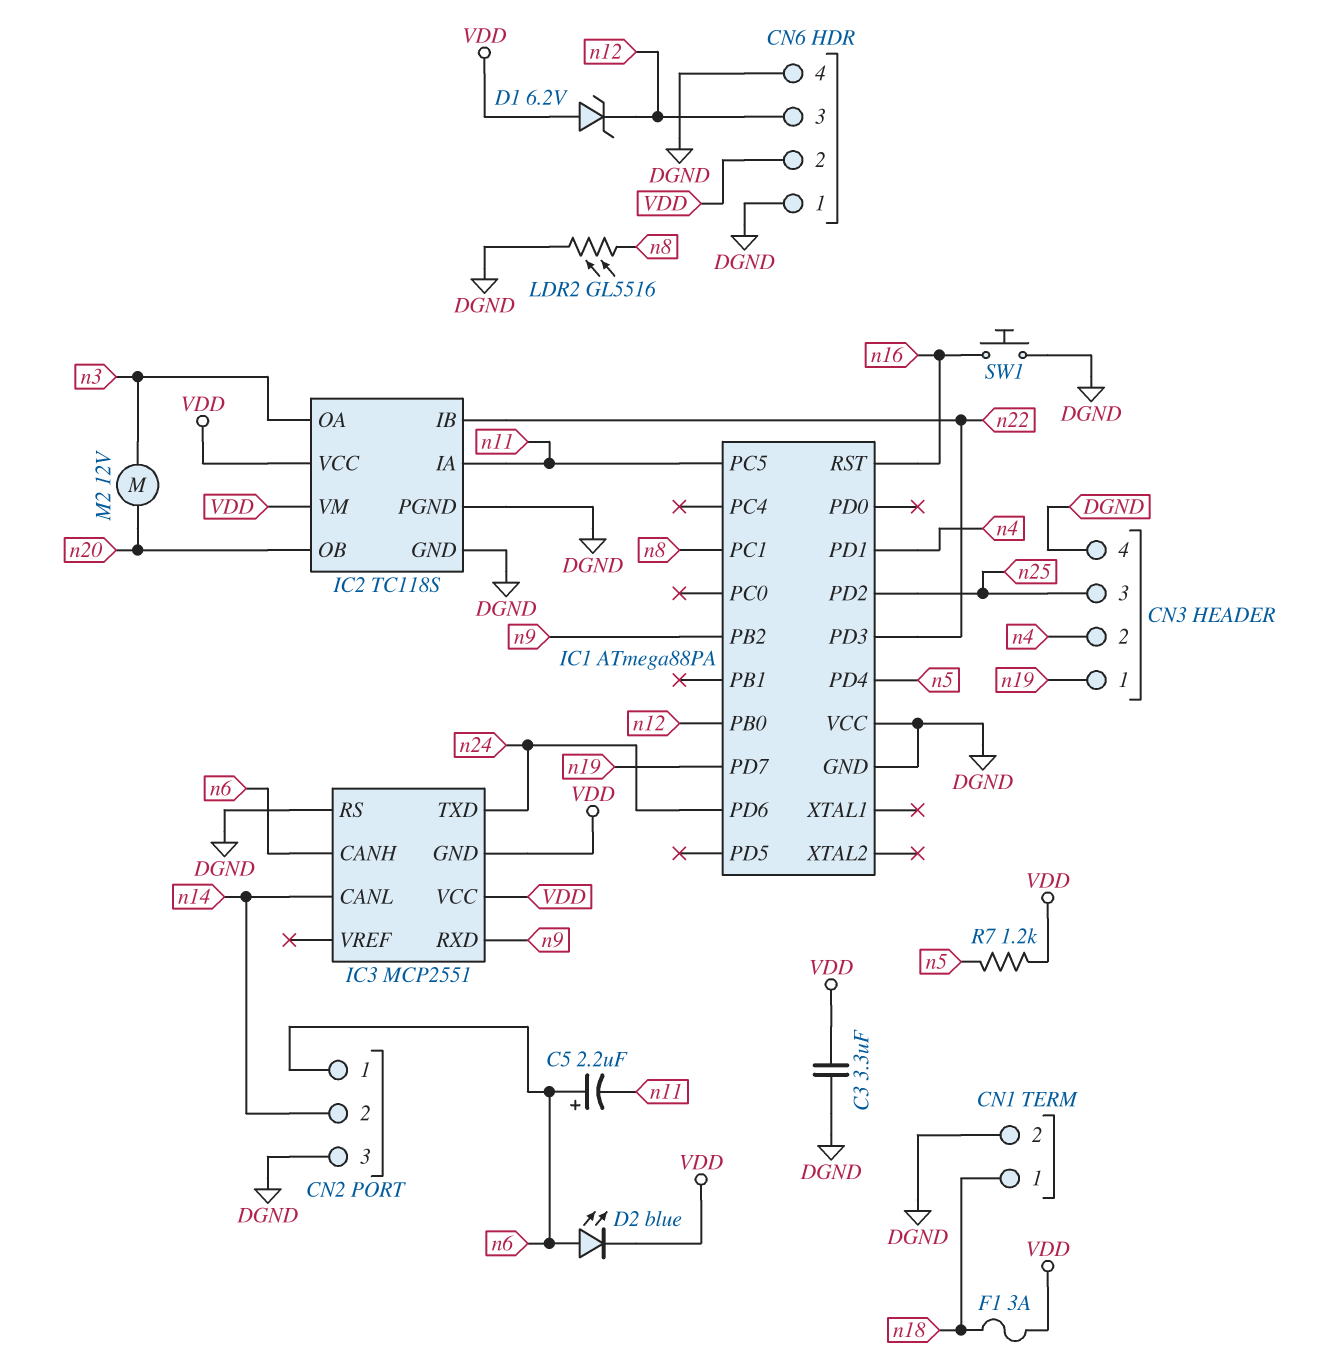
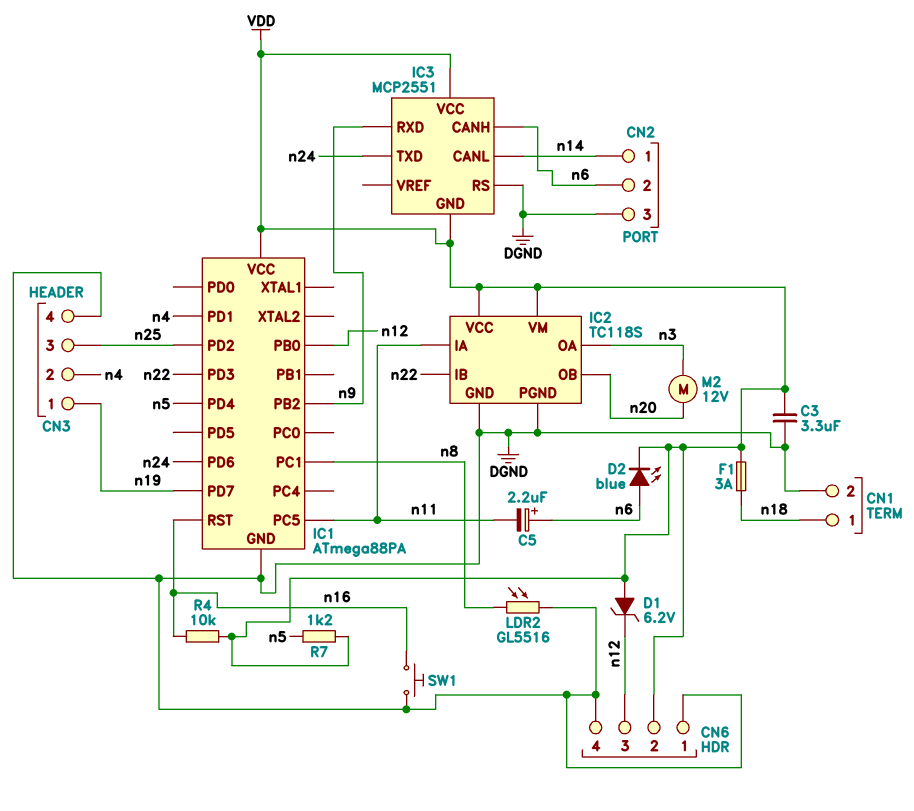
CN2 pin 1: n6 -> n14
CN2 pin 2: n14 -> n6
IC1 pin VCC: DGND -> VDD
R4: none -> 10k (VDD, n16)

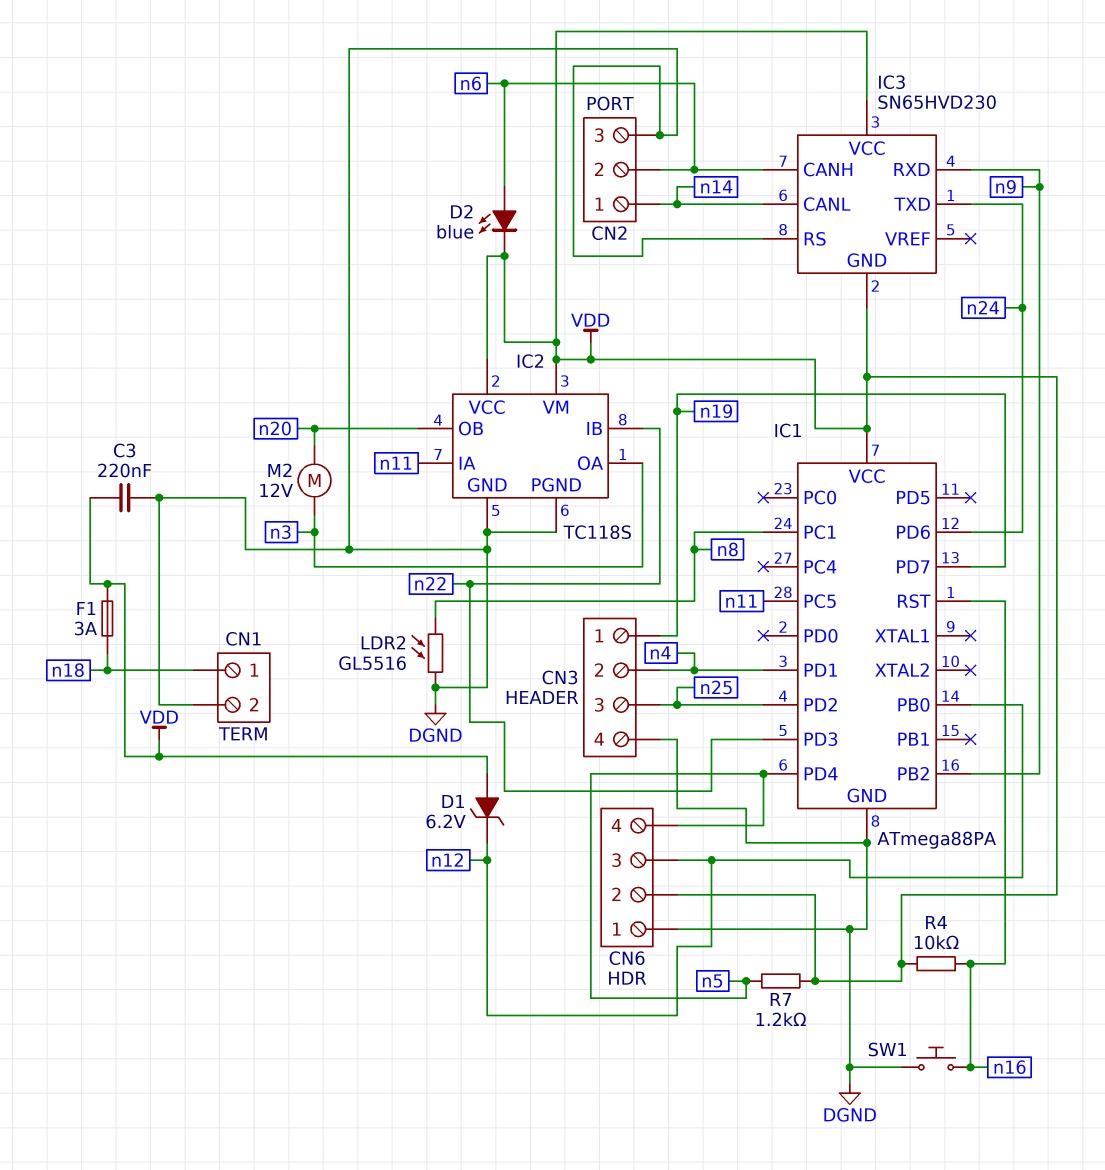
C3: 3.3uF (DGND, VDD) -> 220nF (DGND, VDD)
C5: 2.2uF (plus n6, minus n11) -> none
CN6 pin 4: DGND -> n5
IC3: MCP2551 -> SN65HVD230

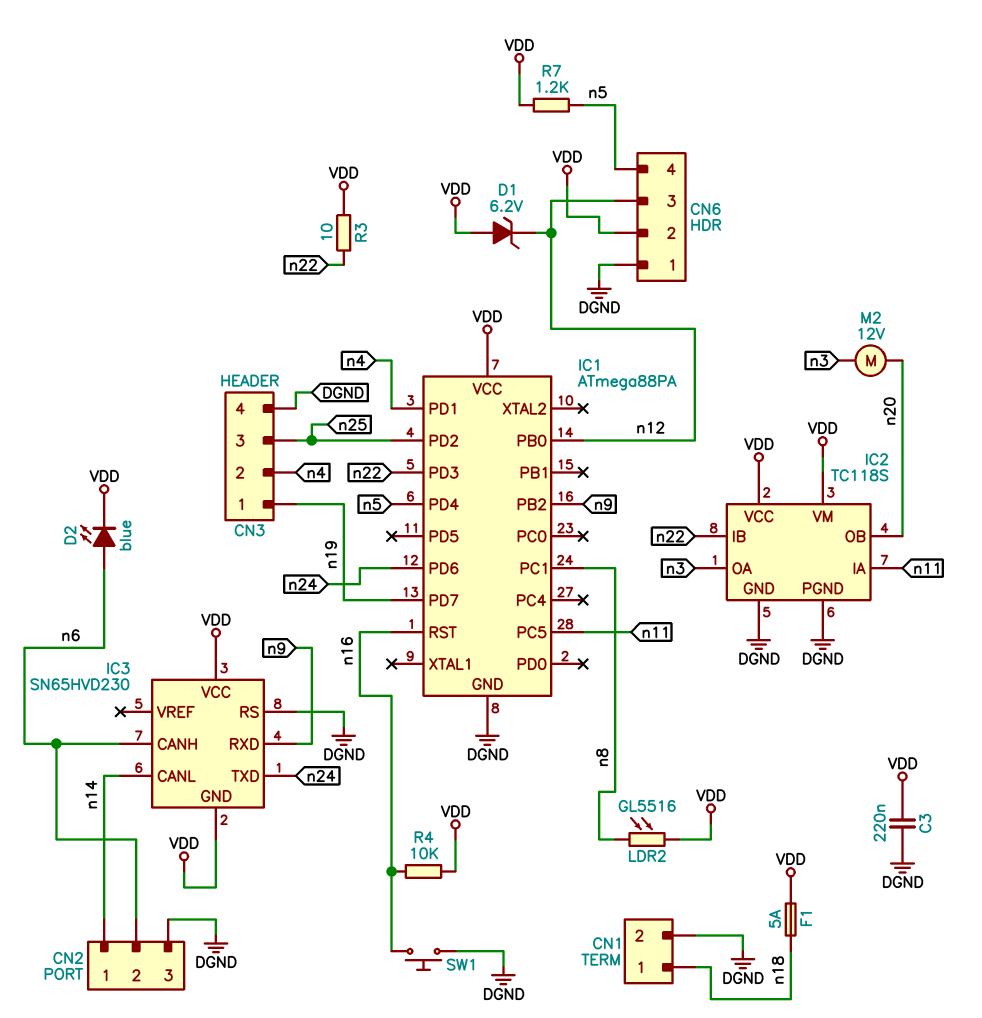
F1: 3A (VDD, n18) -> 5A (VDD, n18)
LDR2: GL5516 (DGND, n8) -> GL5516 (VDD, n8)
R3: none -> 10 (VDD, n22)

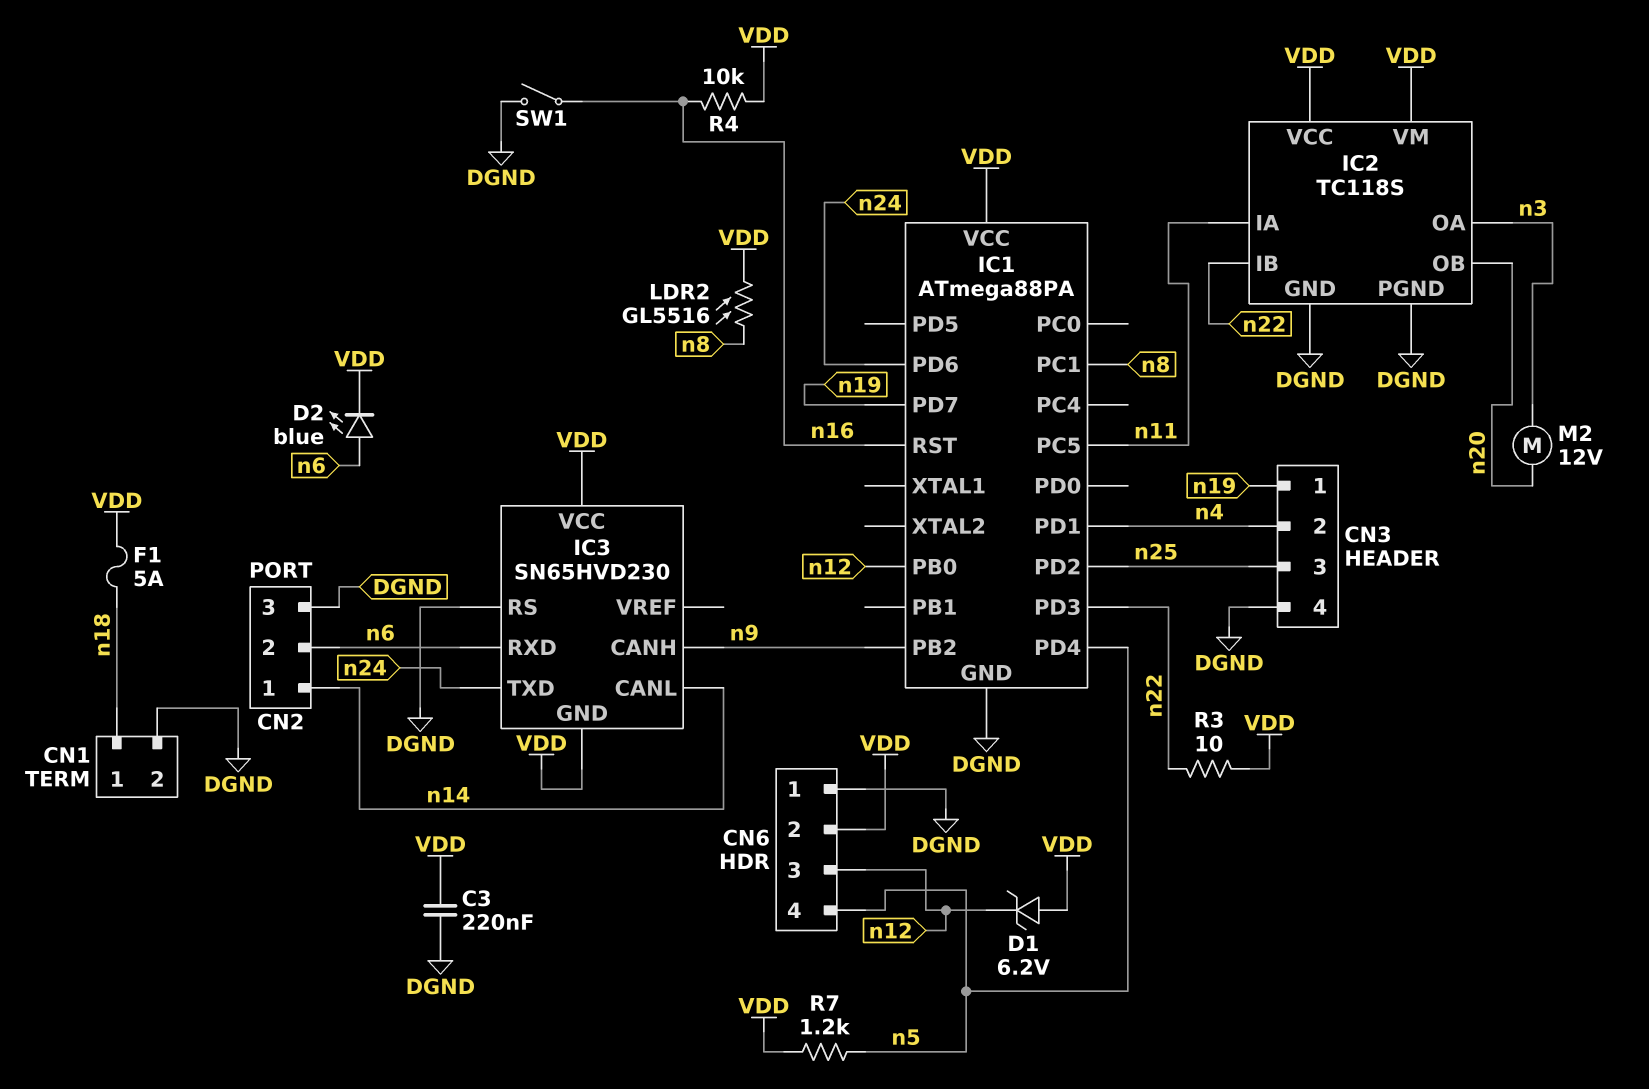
IC3 pin CANH: n6 -> n9
IC3 pin RXD: n9 -> n6
SW1: button (DGND, n16) -> switch (DGND, n16)

